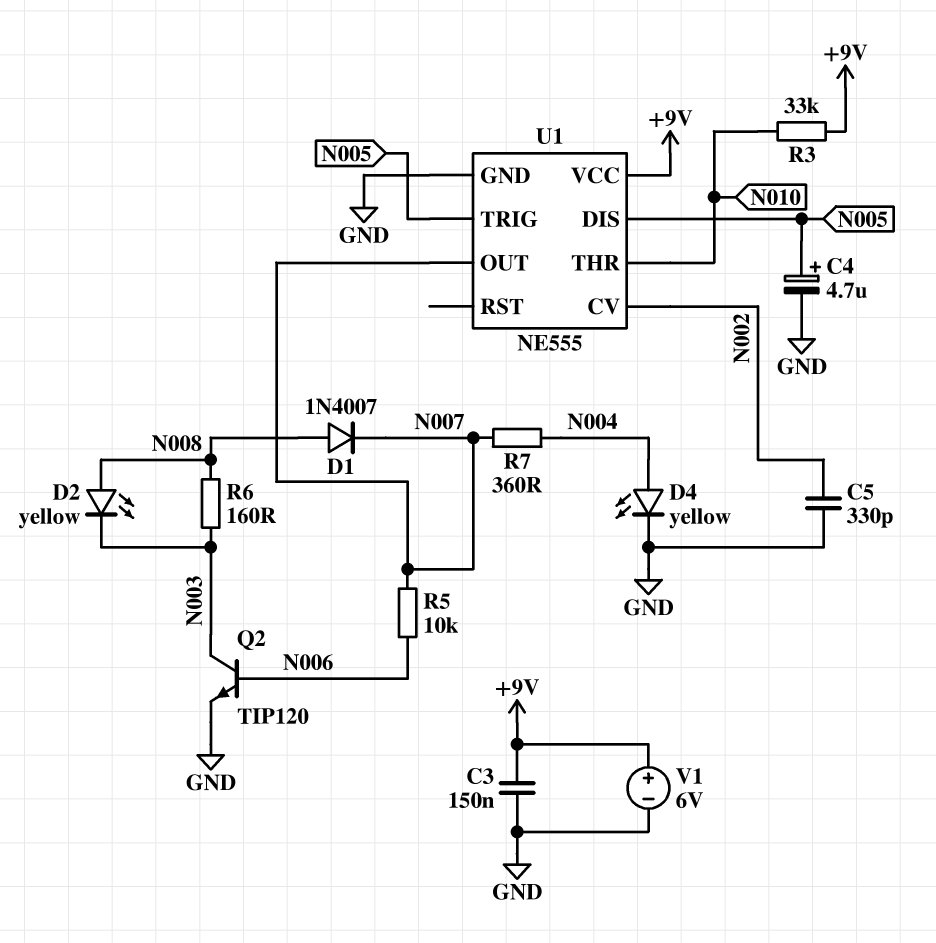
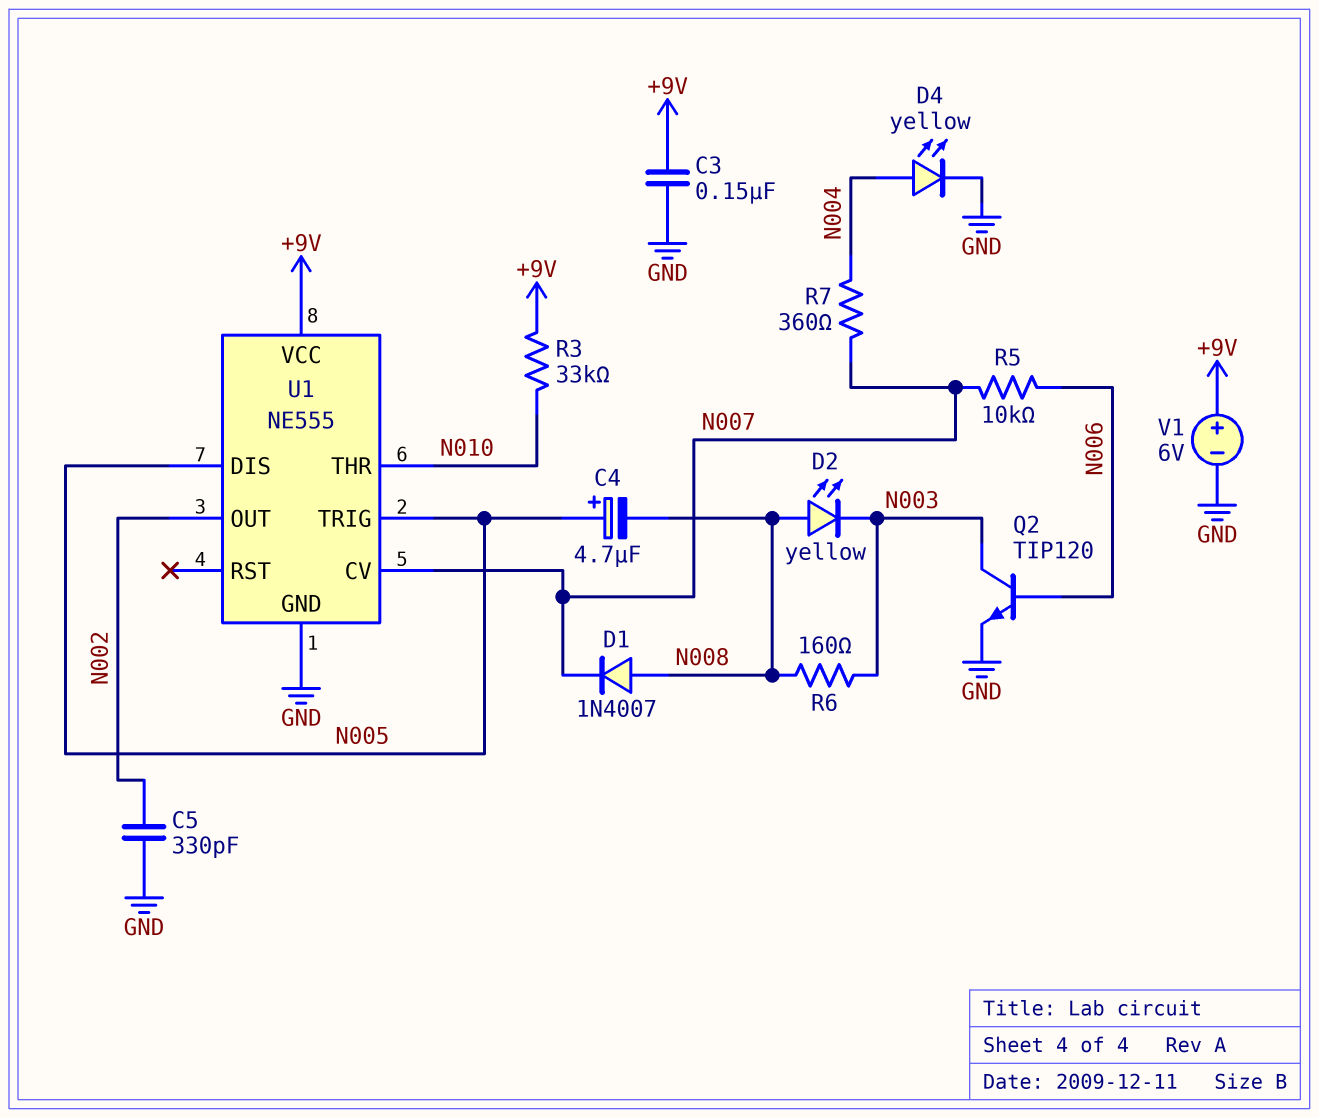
C4: 4.7uF (plus N005, minus GND) -> 4.7uF (plus N005, minus N008)
U1 pin CV: N002 -> N007
U1 pin OUT: N007 -> N002

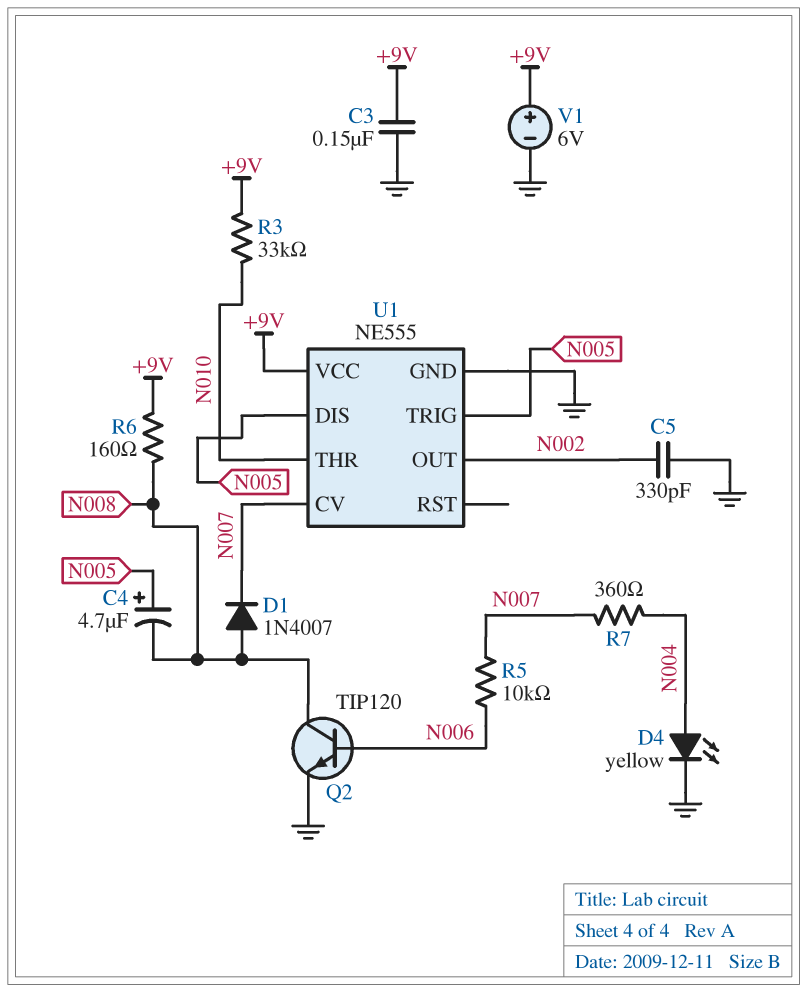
D2: LED yellow (A N008, K N003) -> none
Q2: NPN TIP120 (B N006, C N003, E GND) -> NPN TIP120 (B N006, C N008, E GND)
R6: 160 (N003, N008) -> 160 (+9V, N008)

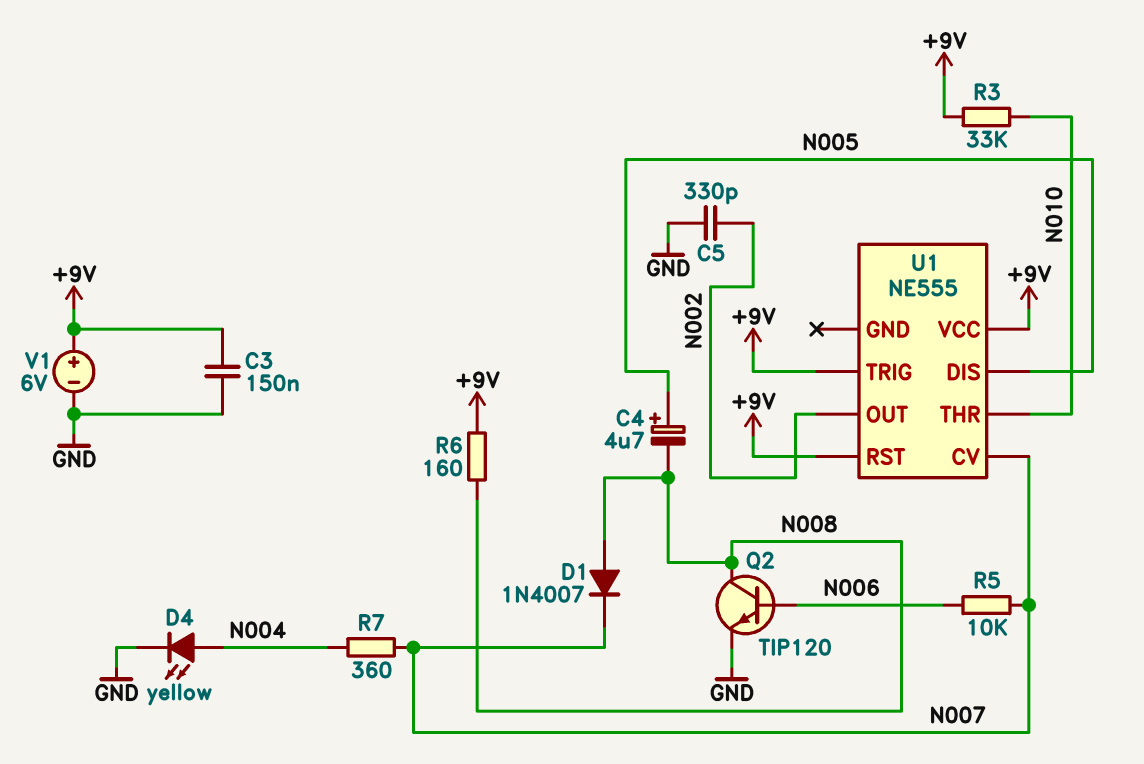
U1 pin GND: GND -> none
U1 pin RST: none -> +9V
U1 pin TRIG: N005 -> +9V

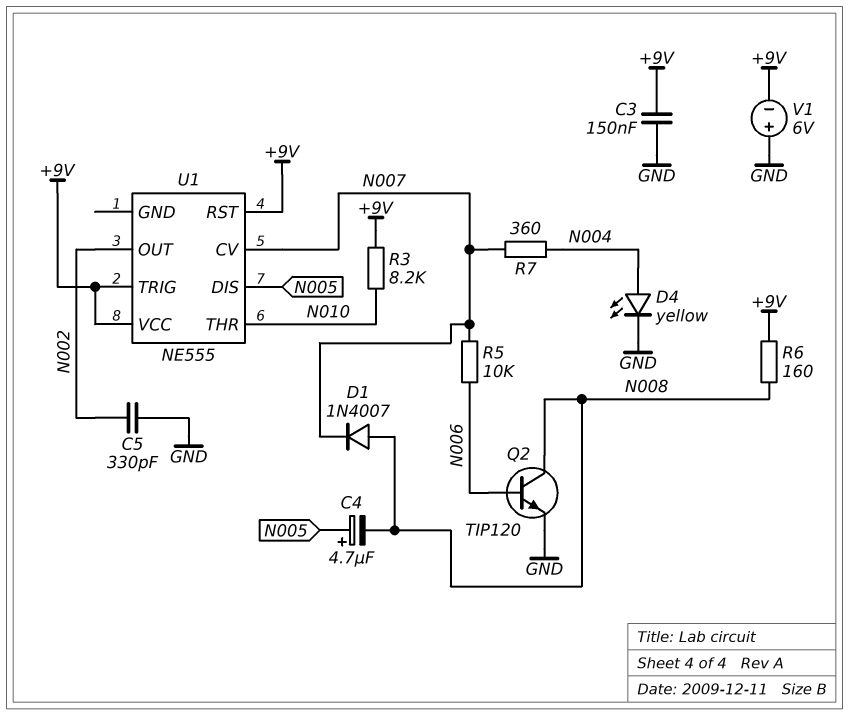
R3: 33k (+9V, N010) -> 8.2k (+9V, N010)
V1: 6V (plus +9V, minus GND) -> 6V (plus GND, minus +9V)

